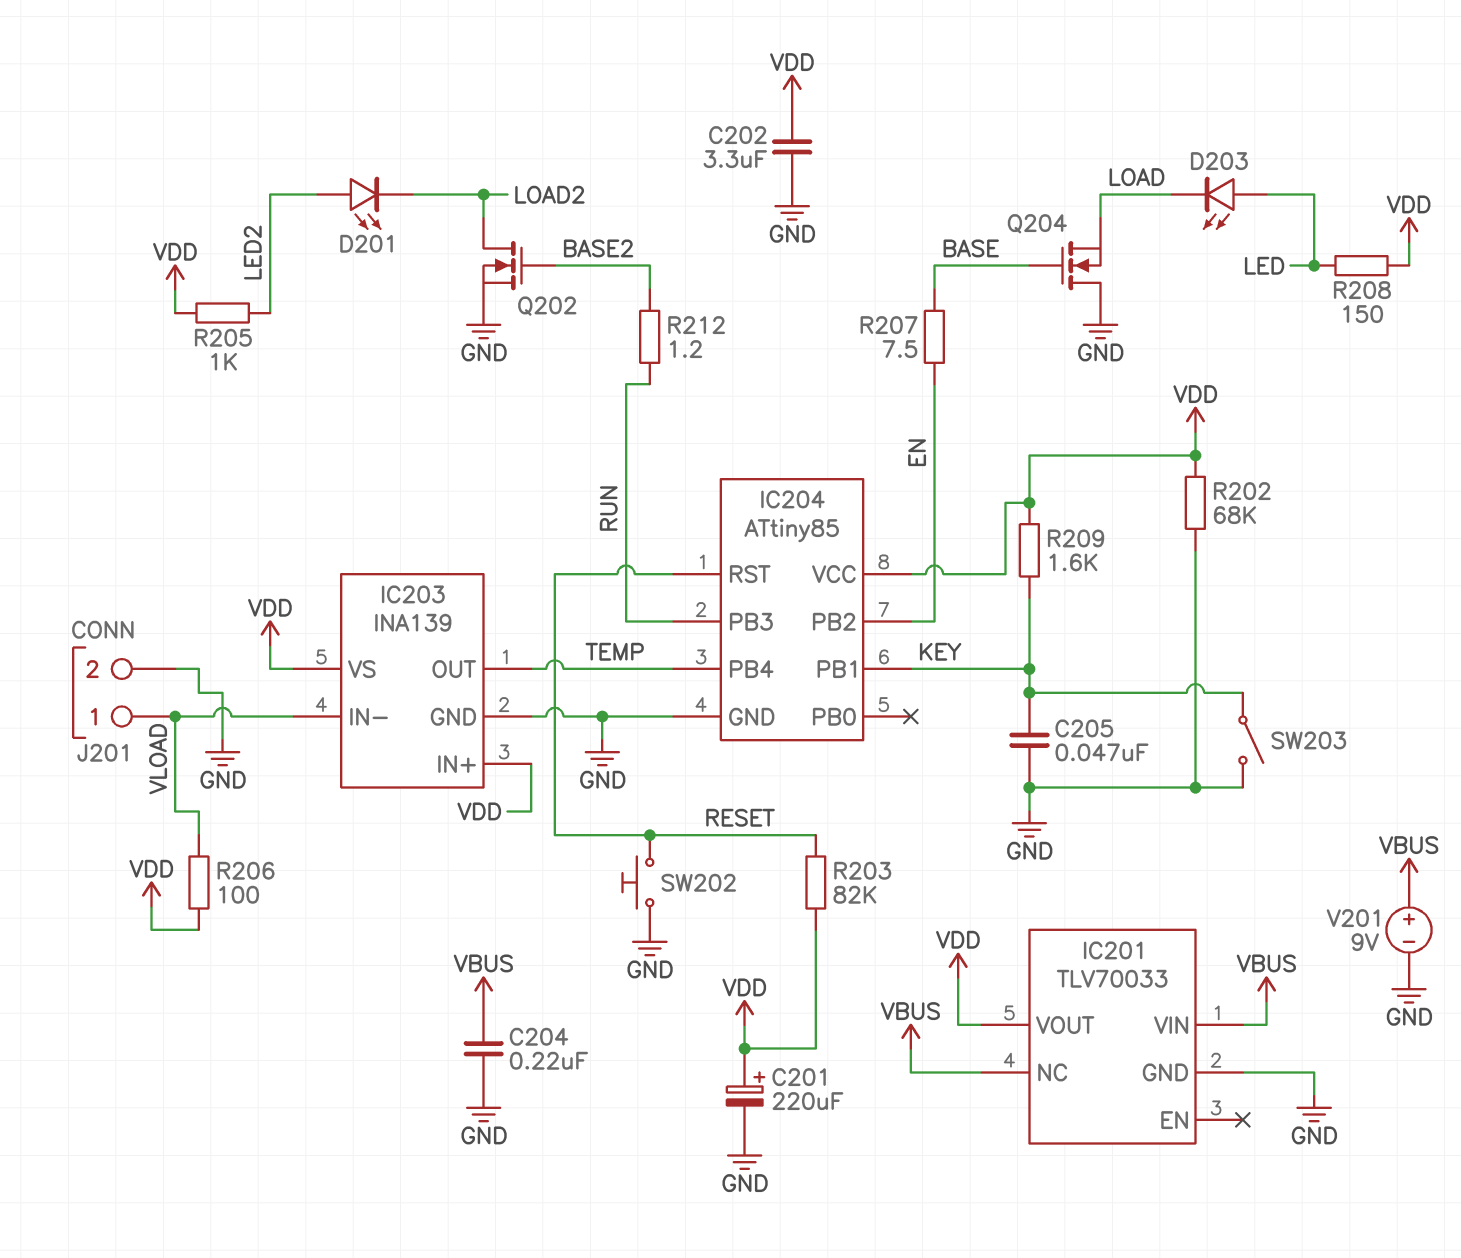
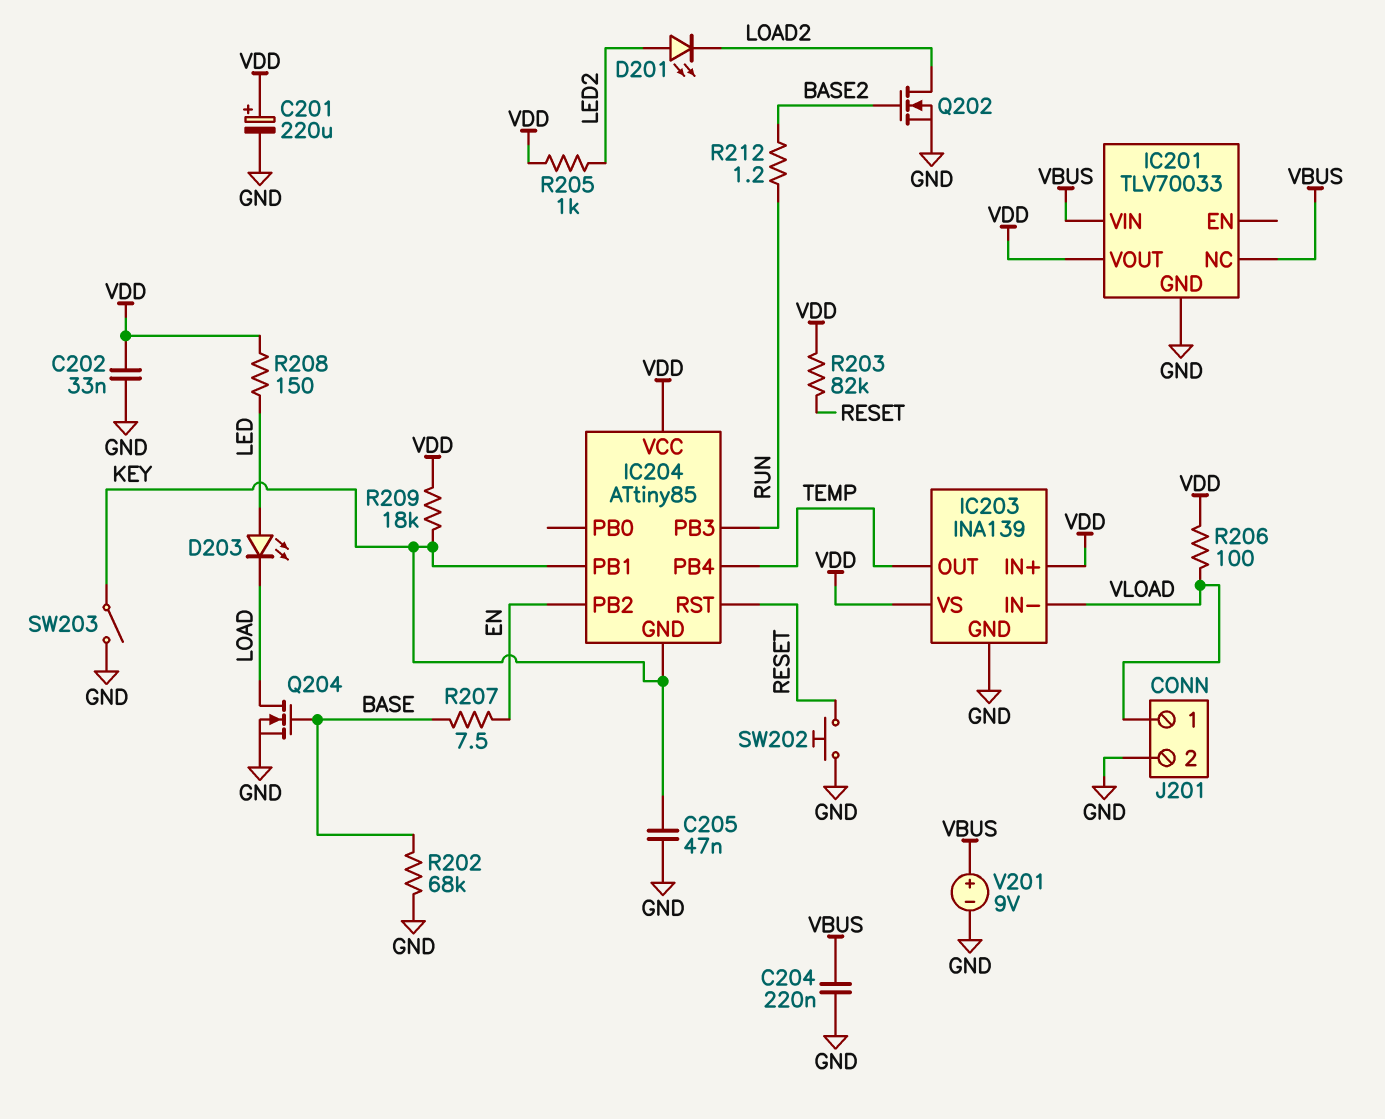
C202: 3.3uF (GND, VDD) -> 33nF (GND, VDD)
IC204 pin GND: GND -> KEY
Q204: NMOS (G BASE, D GND, S LOAD) -> NMOS (G BASE, D LOAD, S GND)
R202: 68k (GND, VDD) -> 68k (BASE, GND)
R209: 1.6k (KEY, VDD) -> 18k (KEY, VDD)

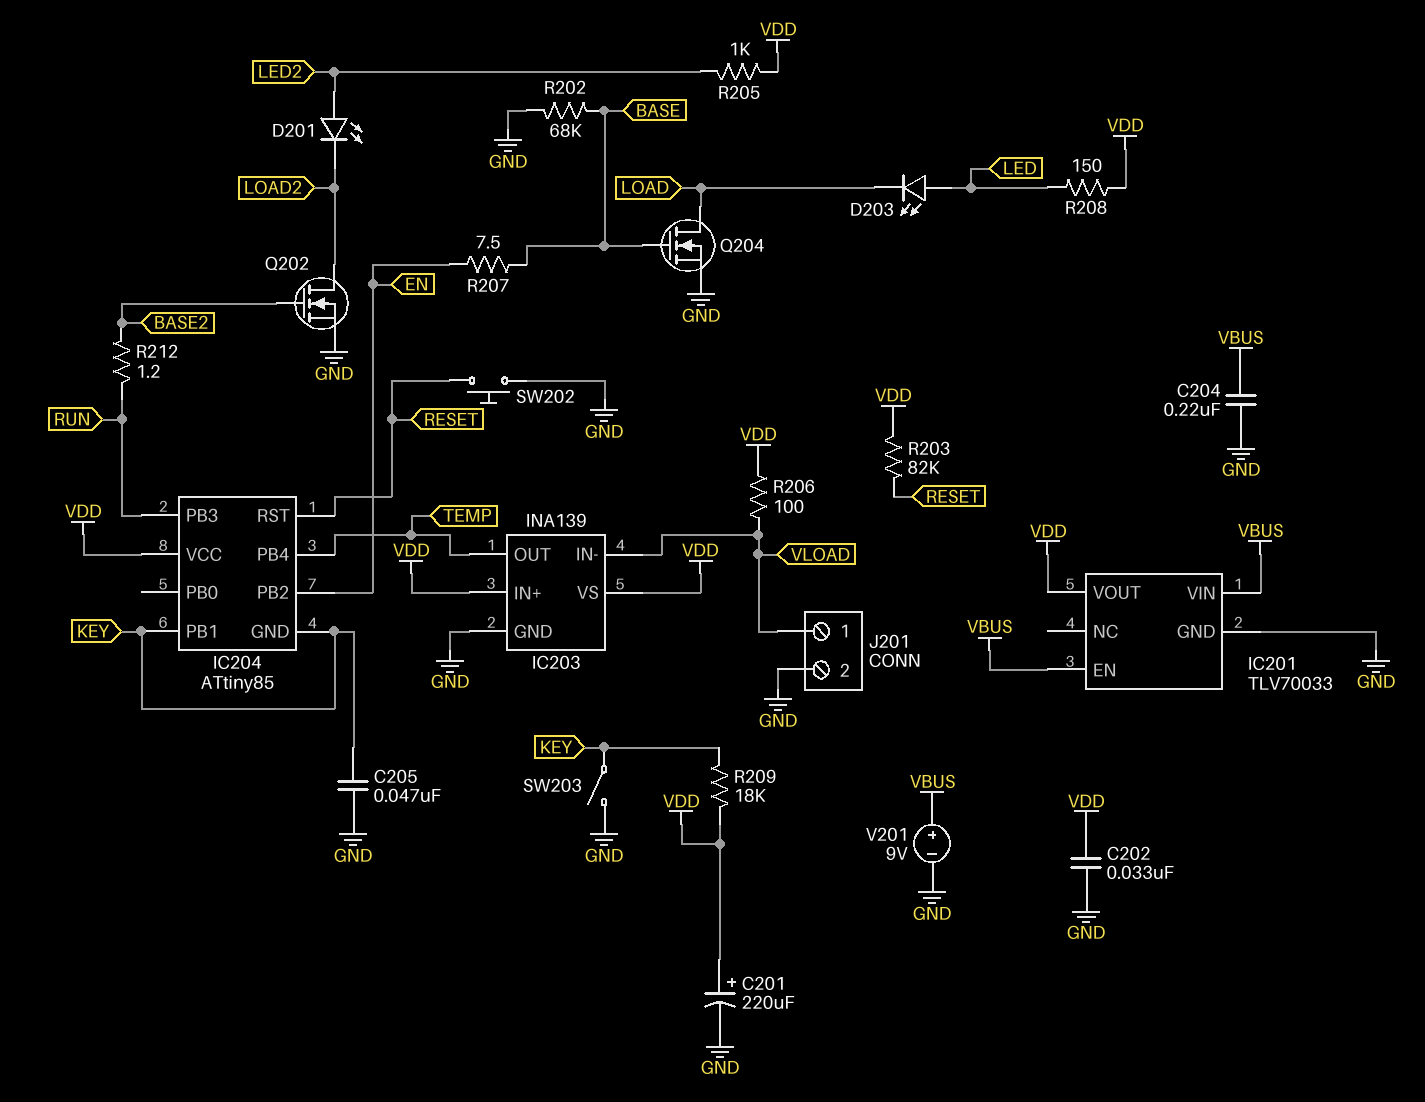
IC201 pin EN: none -> VBUS
IC201 pin NC: VBUS -> none

